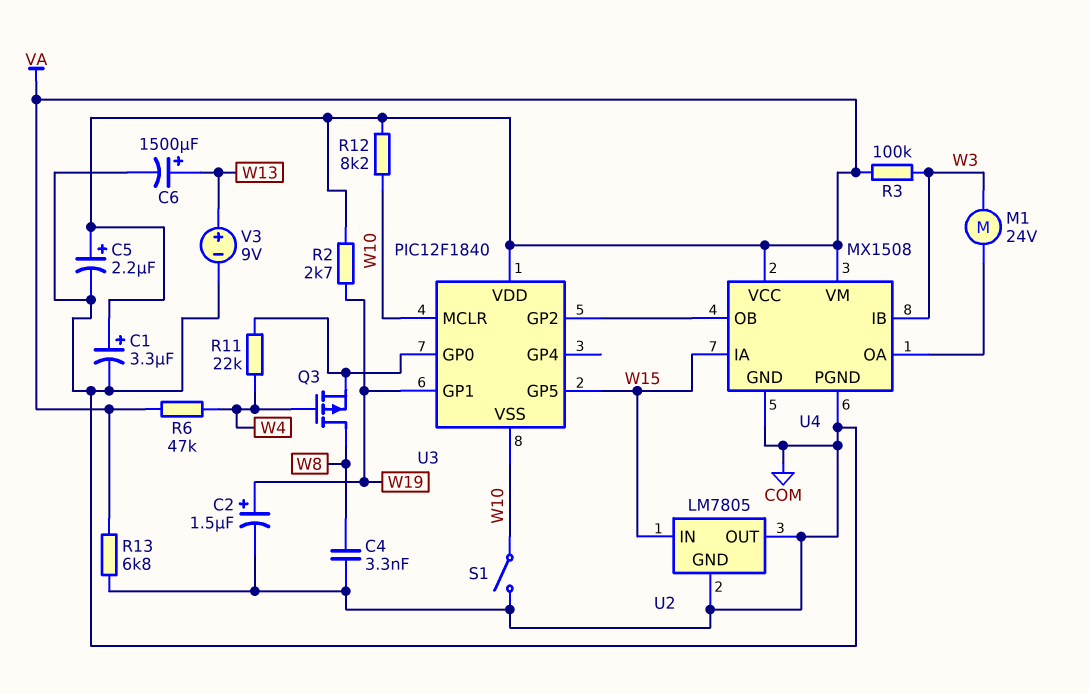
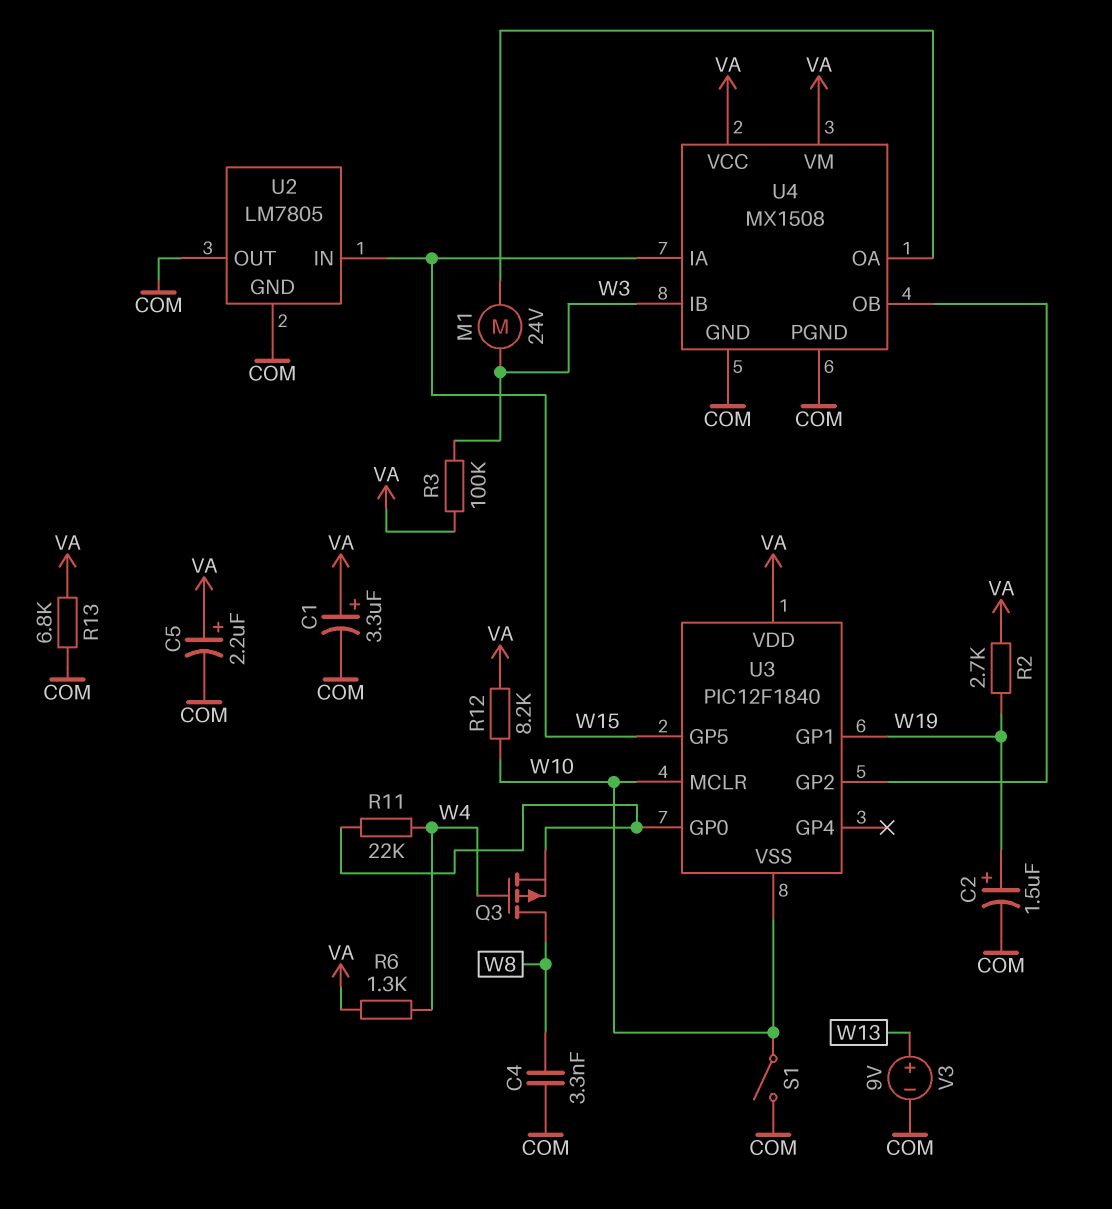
C6: 1500uF (plus W13, minus COM) -> none
R6: 47k (VA, W4) -> 1.3k (VA, W4)

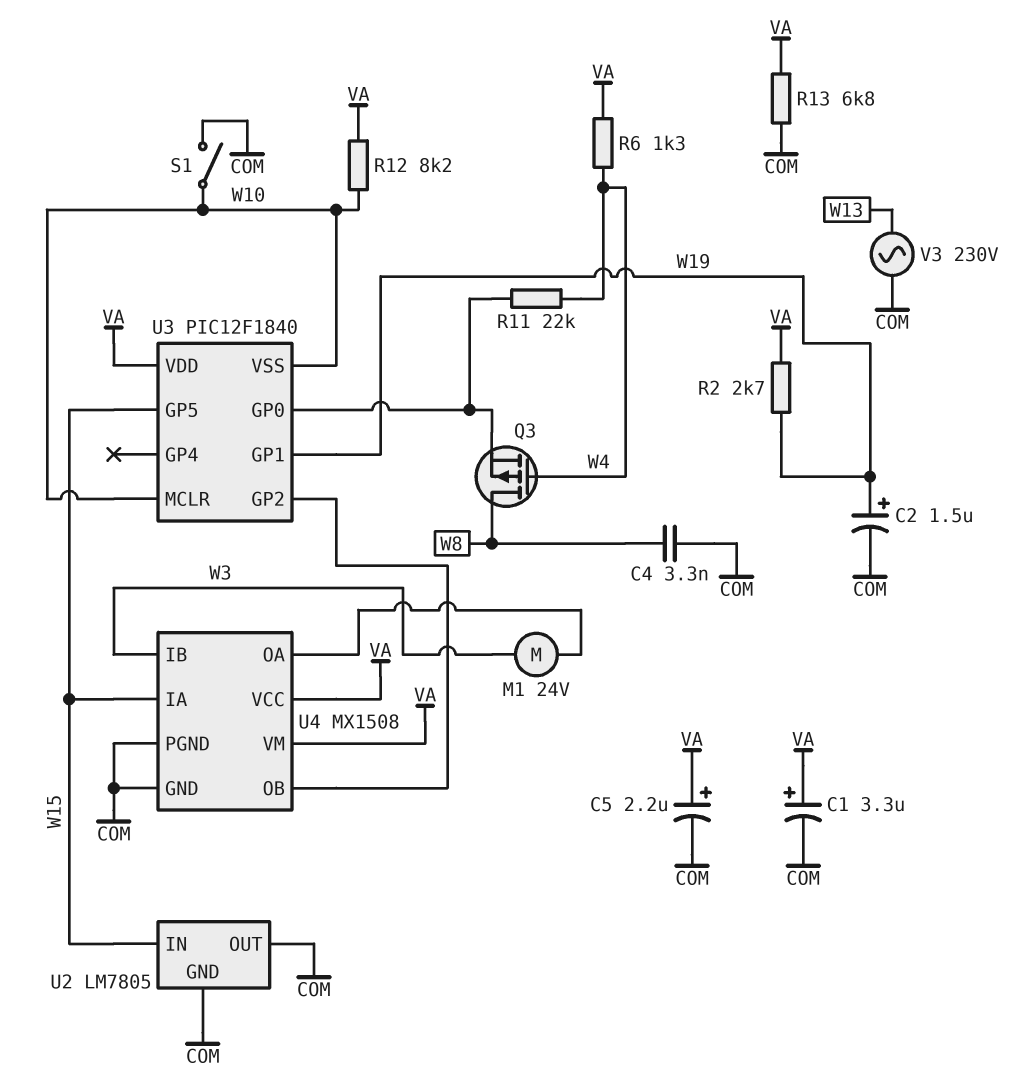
R3: 100k (VA, W3) -> none
V3: 9V (plus W13, minus COM) -> AC 230V (COM, W13)

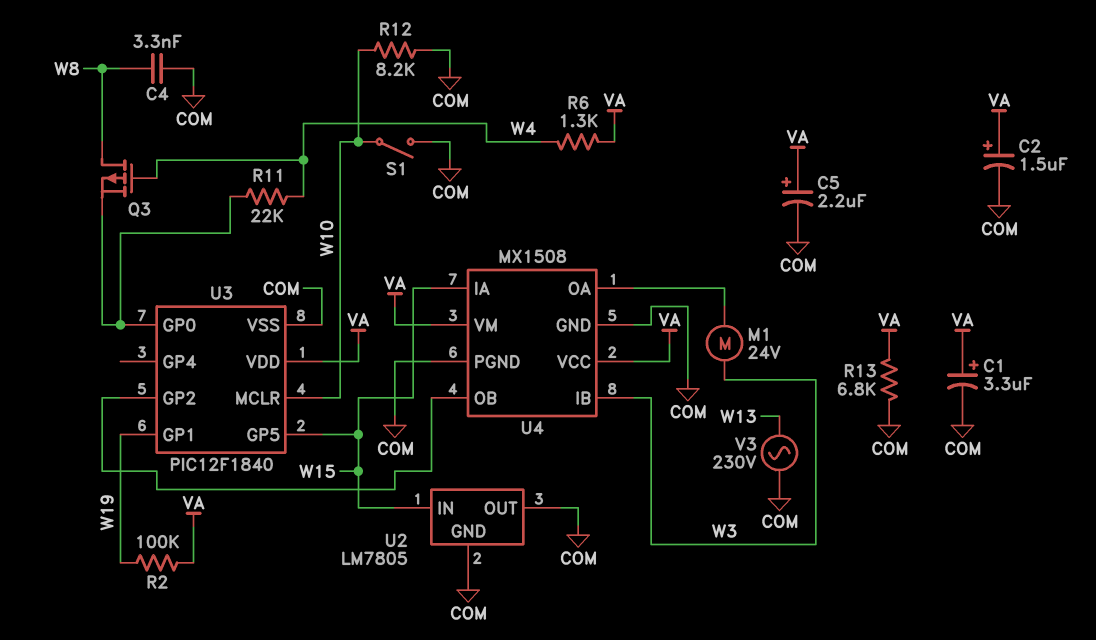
C2: 1.5uF (plus W19, minus COM) -> 1.5uF (plus VA, minus COM)
R2: 2.7k (VA, W19) -> 100k (VA, W19)
R12: 8.2k (VA, W10) -> 8.2k (COM, W10)
U3 pin VSS: W10 -> COM

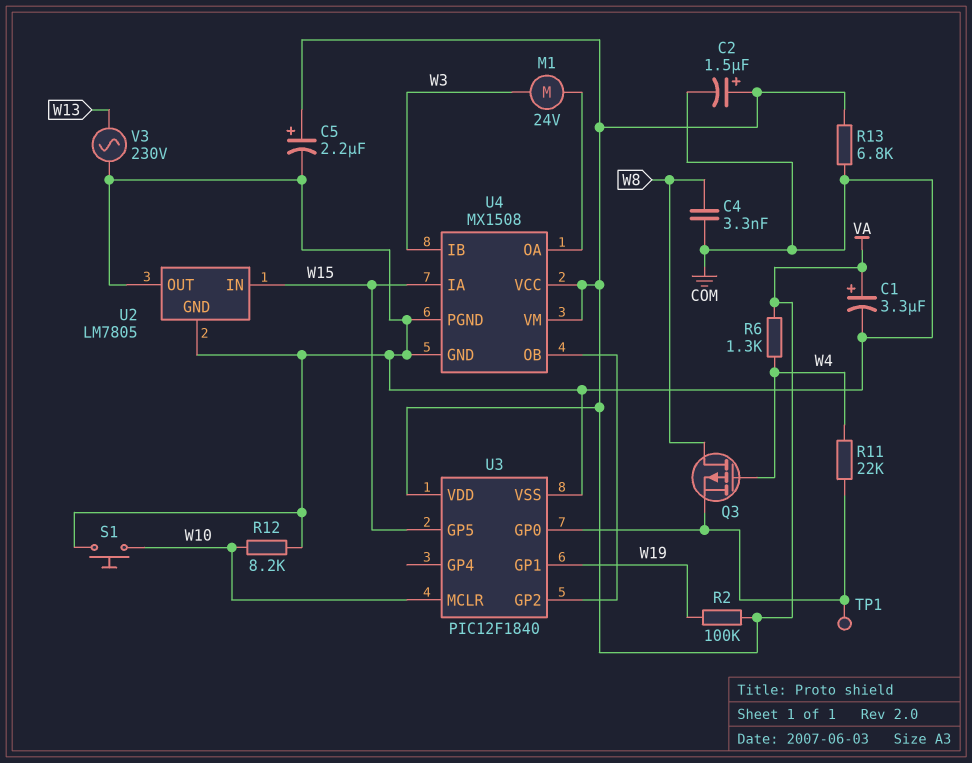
S1: switch (COM, W10) -> button (COM, W10)
TP1: none -> test point (U3/GP0)

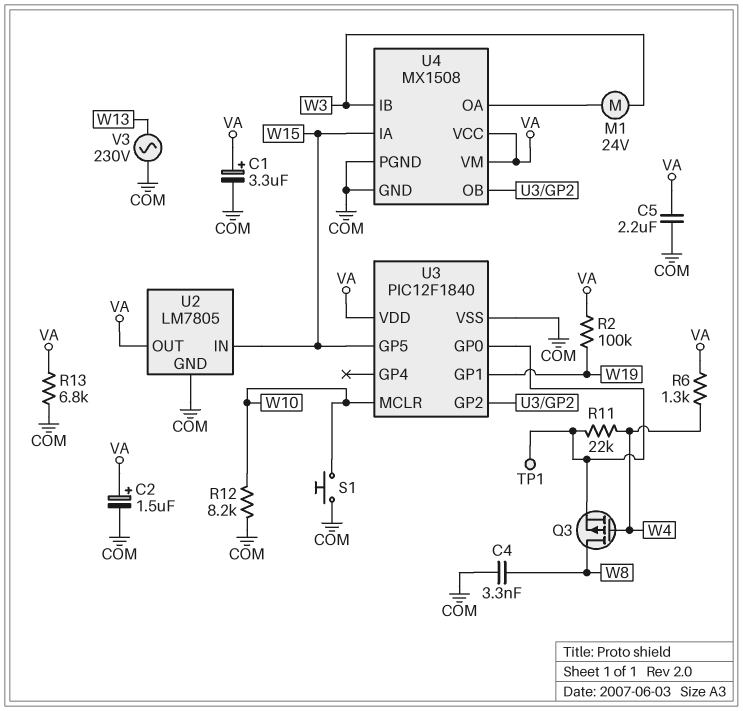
C5: 2.2uF (plus VA, minus COM) -> 2.2uF (COM, VA)
U2 pin OUT: COM -> VA

